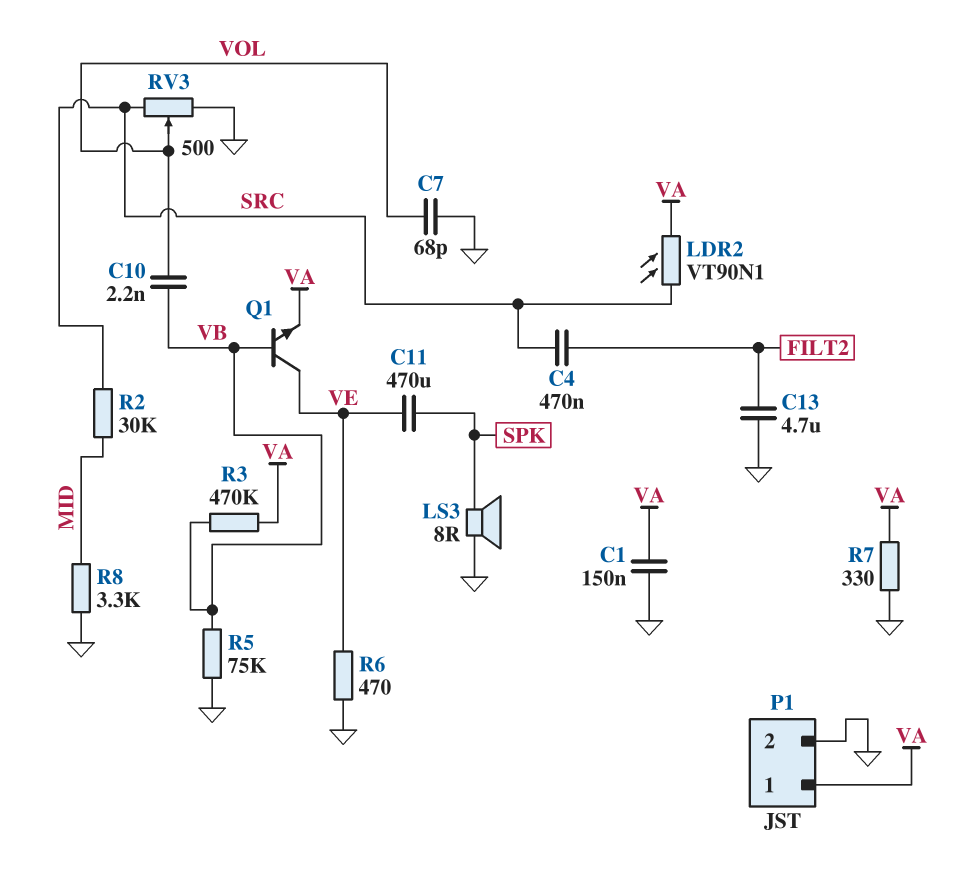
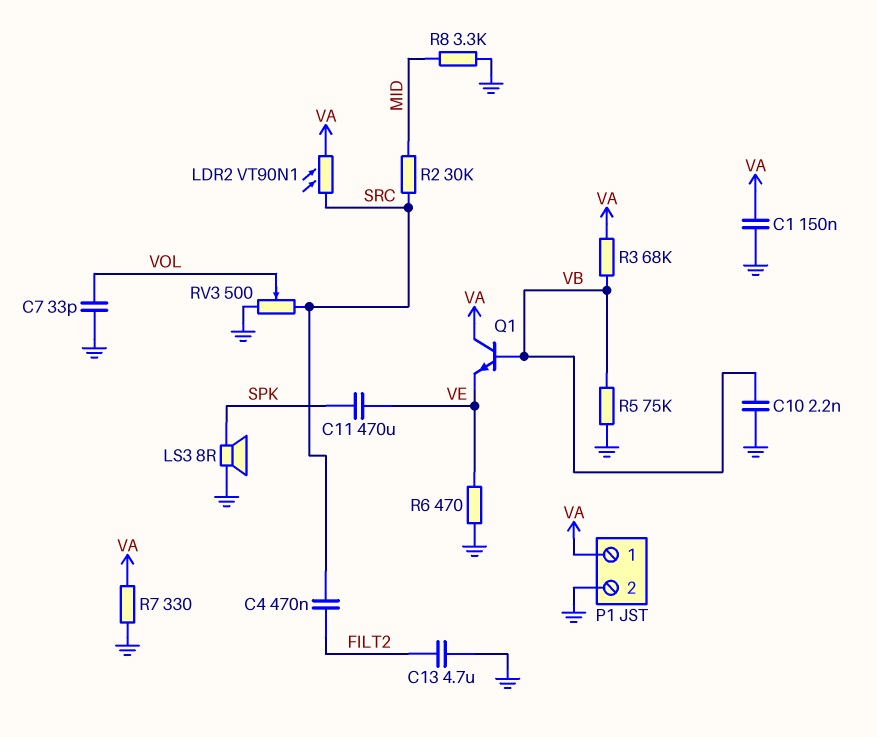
C7: 68pF (GND, VOL) -> 33pF (GND, VOL)
C10: 2.2nF (VB, VOL) -> 2.2nF (GND, VB)
Q1: NPN (B VB, C VE, E VA) -> NPN (B VB, C VA, E VE)
R3: 470k (VA, VB) -> 68k (VA, VB)

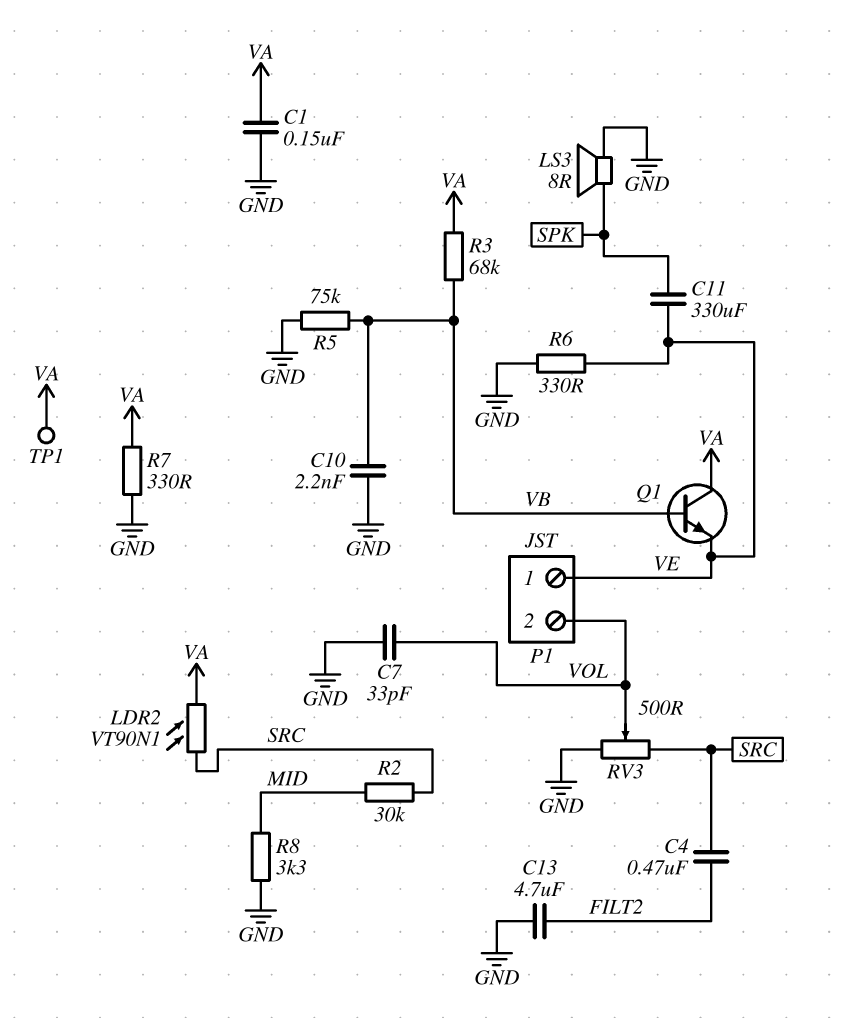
C11: 470uF (SPK, VE) -> 330uF (SPK, VE)
P1 pin 1: VA -> VE
P1 pin 2: GND -> VOL
R6: 470 (GND, VE) -> 330 (GND, VE)
TP1: none -> test point (VA)

